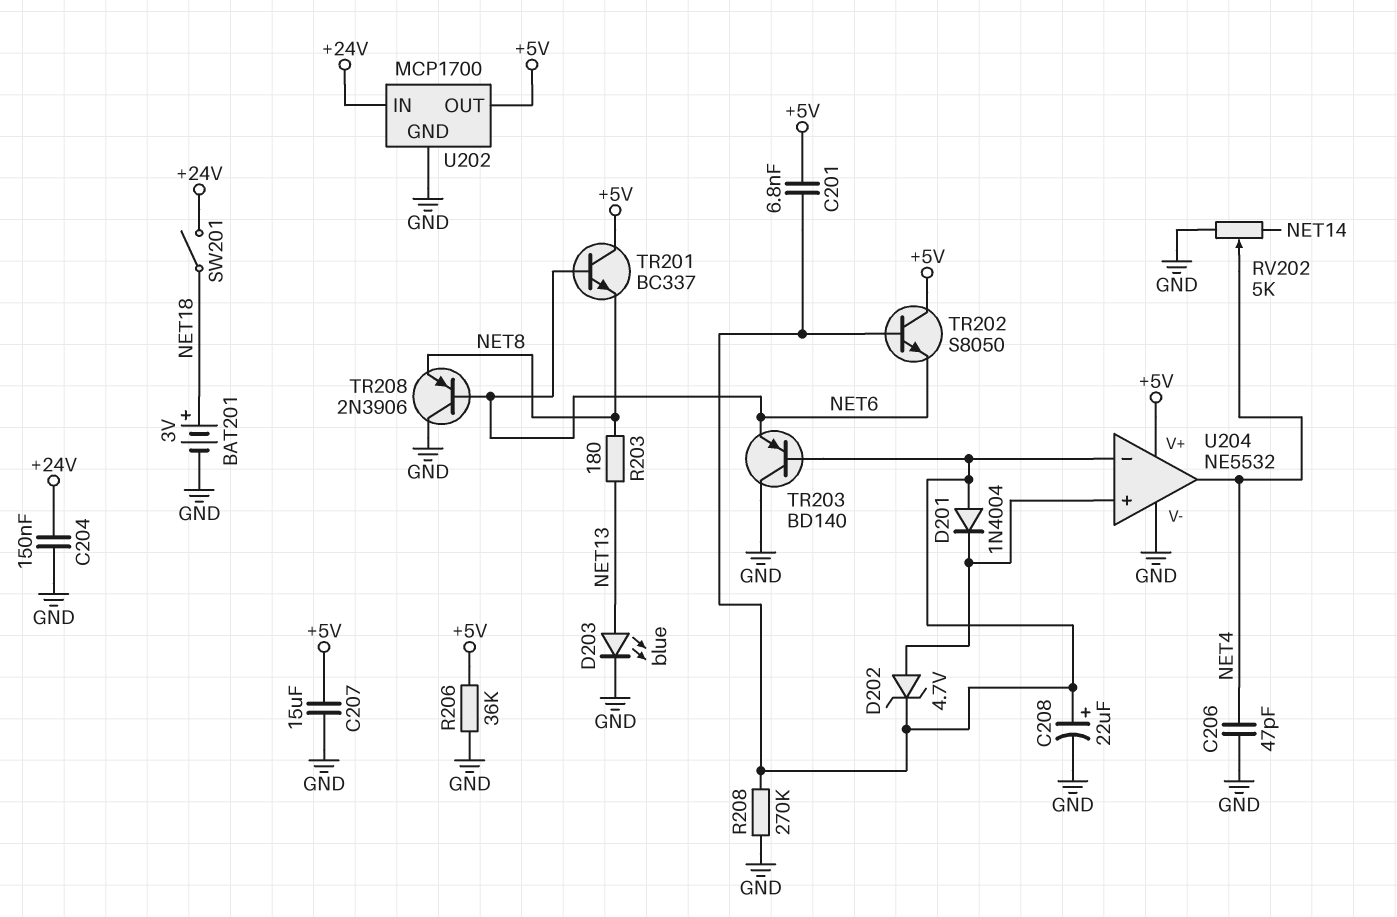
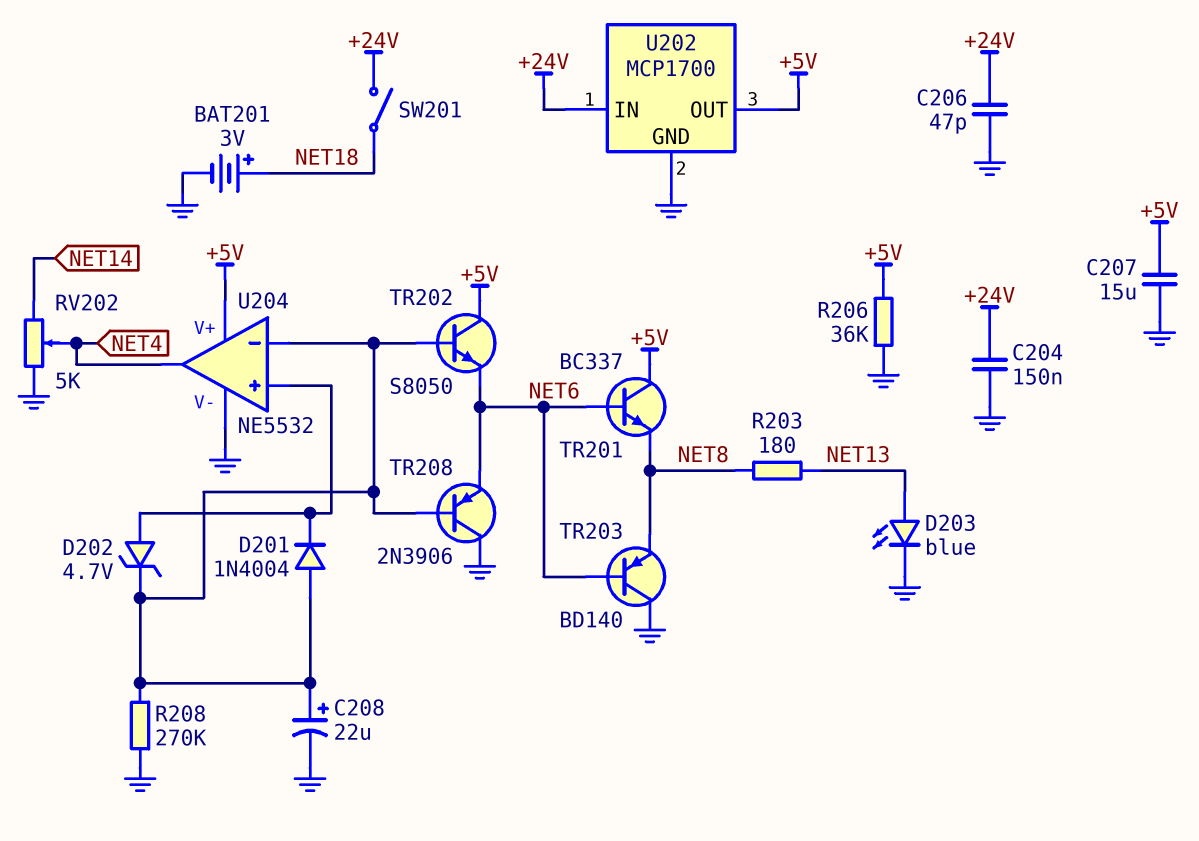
C201: 6.8nF (+5V, U204/in-) -> none
C206: 47pF (GND, NET4) -> 47pF (+24V, GND)
TR203: PNP BD140 (B U204/in-, C GND, E NET6) -> PNP BD140 (B NET6, C GND, E NET8)
TR208: PNP 2N3906 (B NET6, C GND, E NET8) -> PNP 2N3906 (B U204/in-, C GND, E NET6)

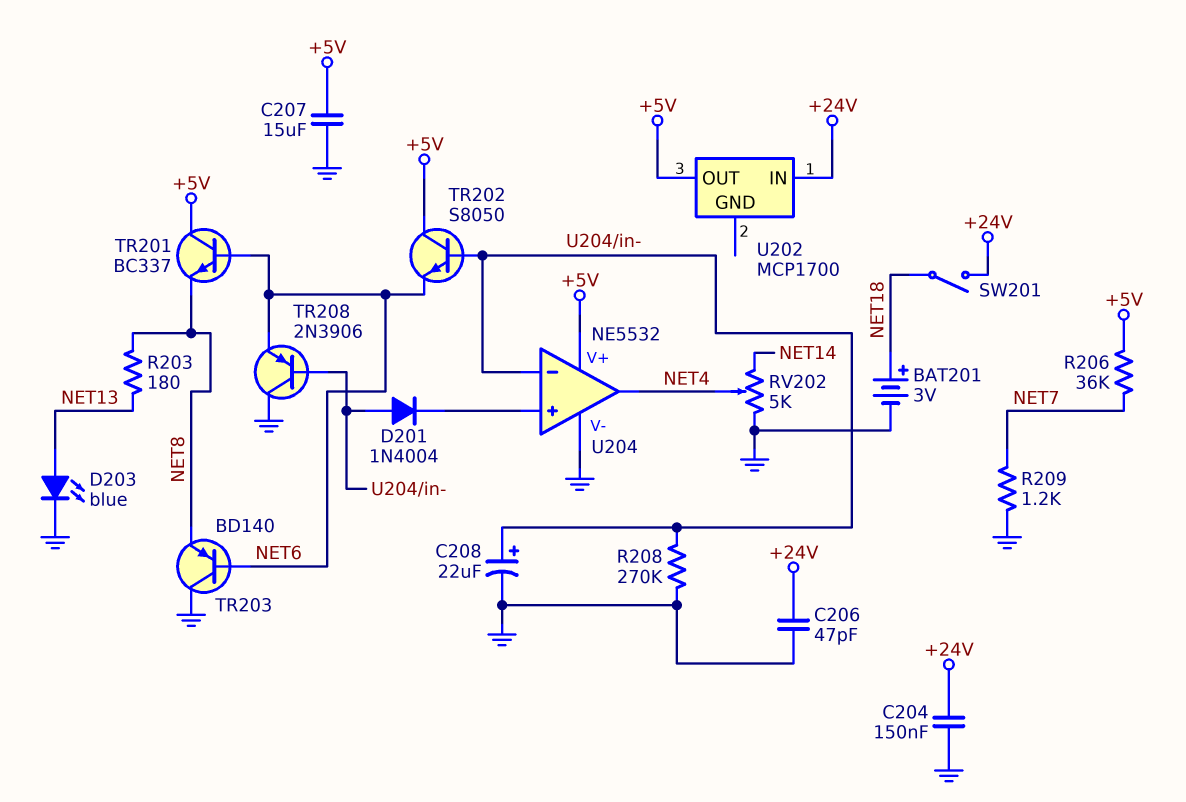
D202: zener 4.7V (A U204/in+, K U204/in-) -> none
R206: 36k (+5V, GND) -> 36k (+5V, NET7)
R209: none -> 1.2k (GND, NET7)
U202 pin GND: GND -> none

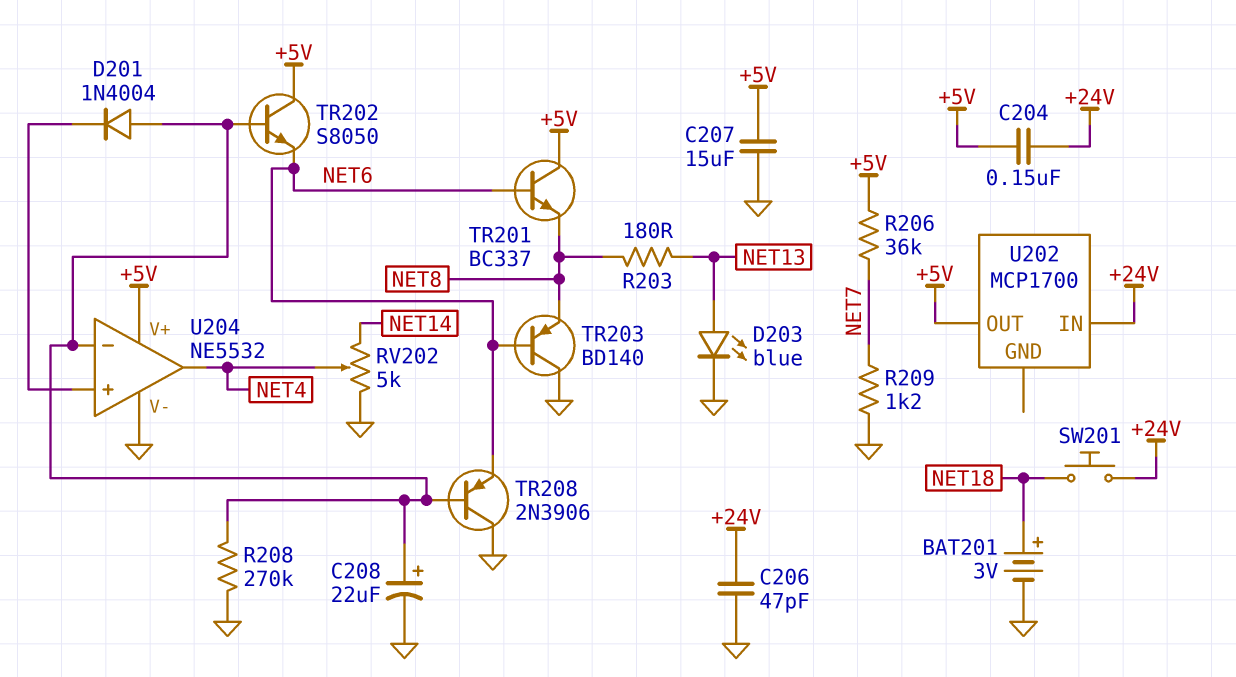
C204: 150nF (+24V, GND) -> 150nF (+5V, +24V)
SW201: switch (+24V, NET18) -> button (+24V, NET18)

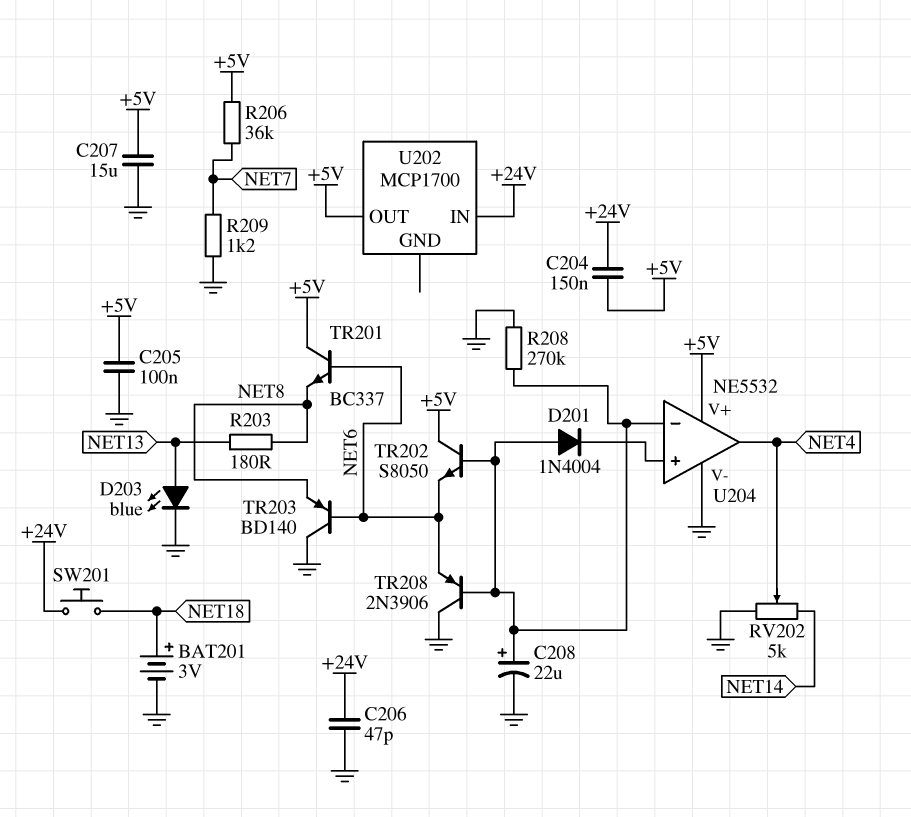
C205: none -> 100nF (+5V, GND)

